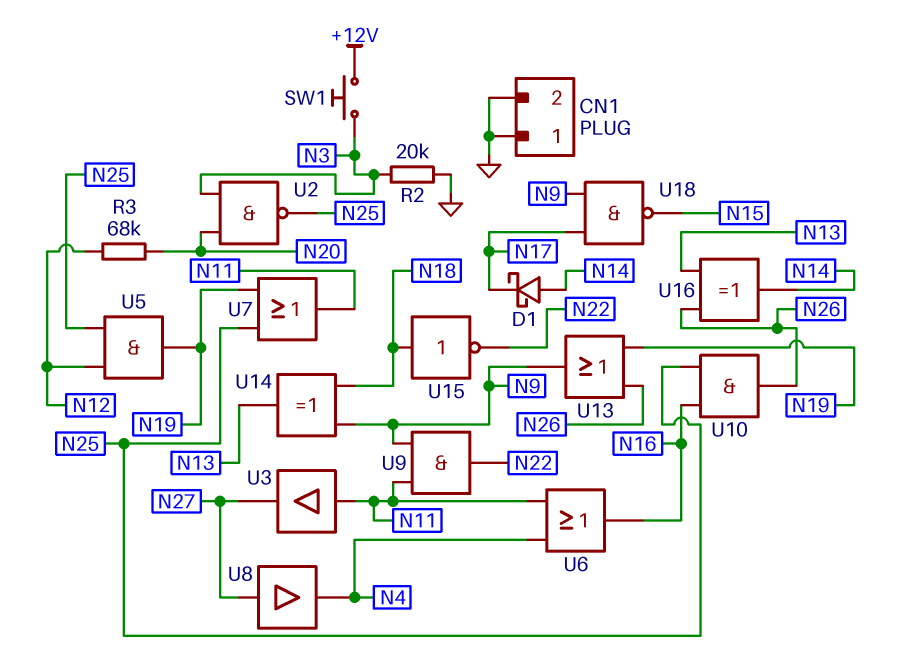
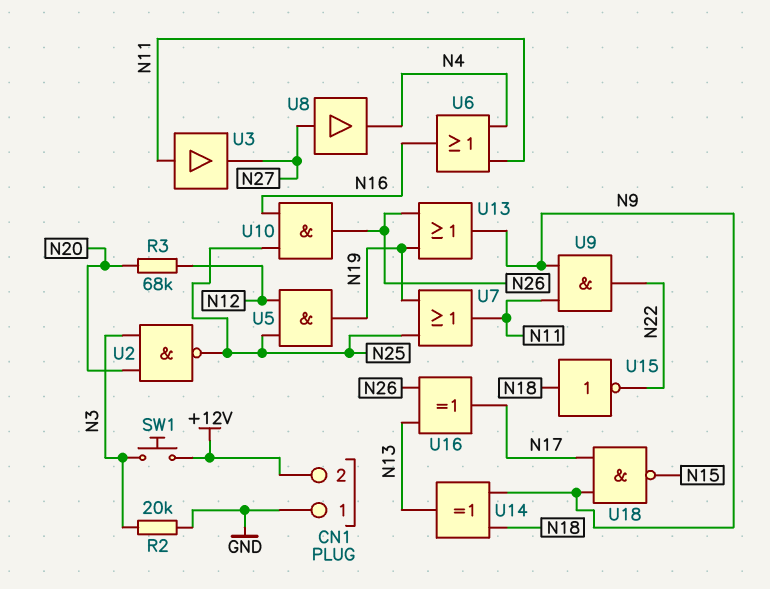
CN1 pin 2: GND -> +12V
D1: schottky (A N14, K N17) -> none
U16: XOR (in N13, in N26, out N14) -> XOR (in N13, in N26, out N17)

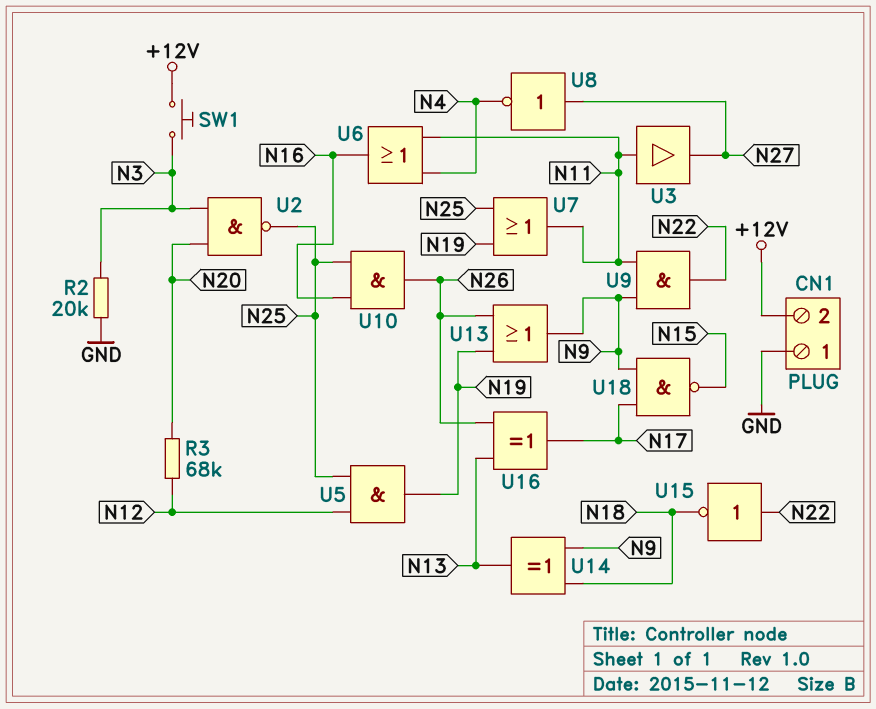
U8: buffer (in N27, out N4) -> NOT (in N27, out N4)
U15: NOT (in N18, out N22) -> NOT (in N22, out N18)

